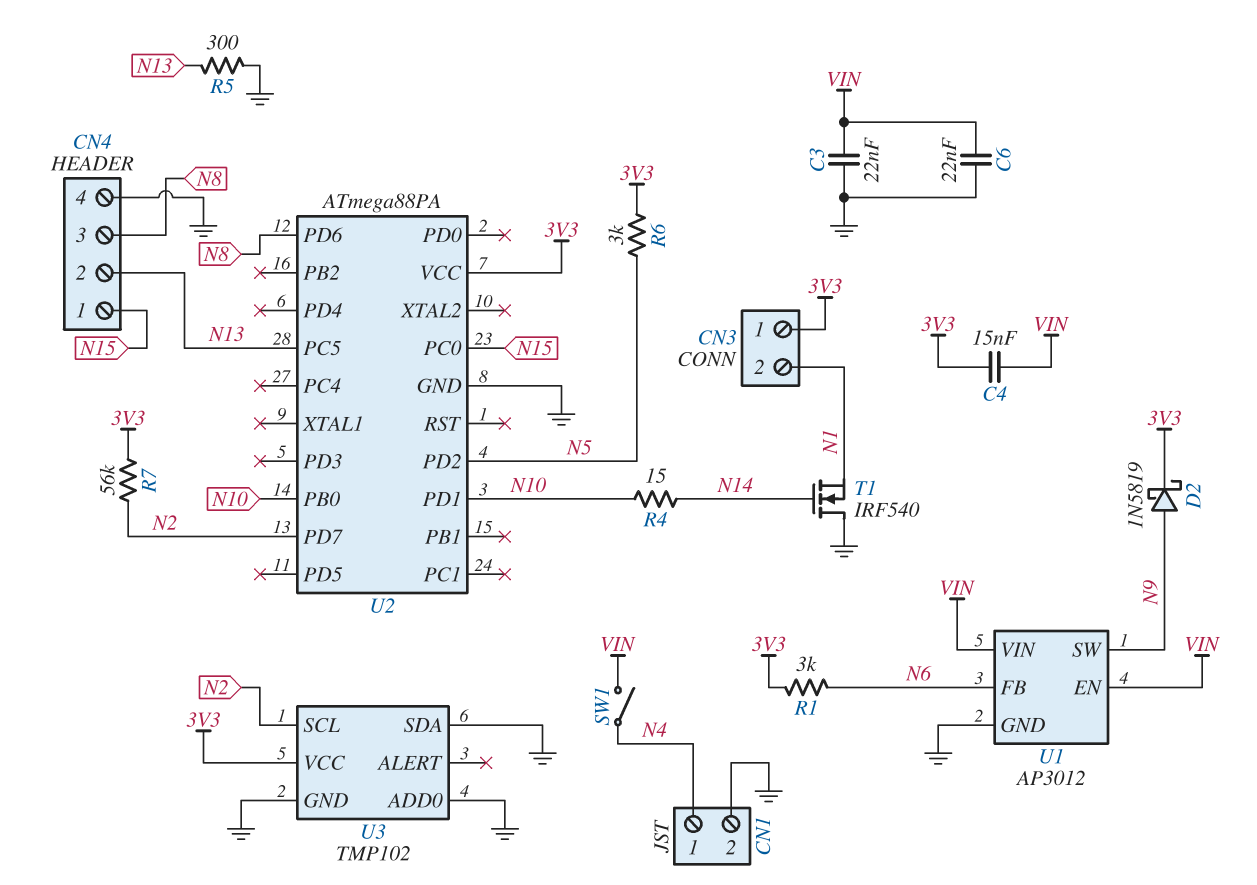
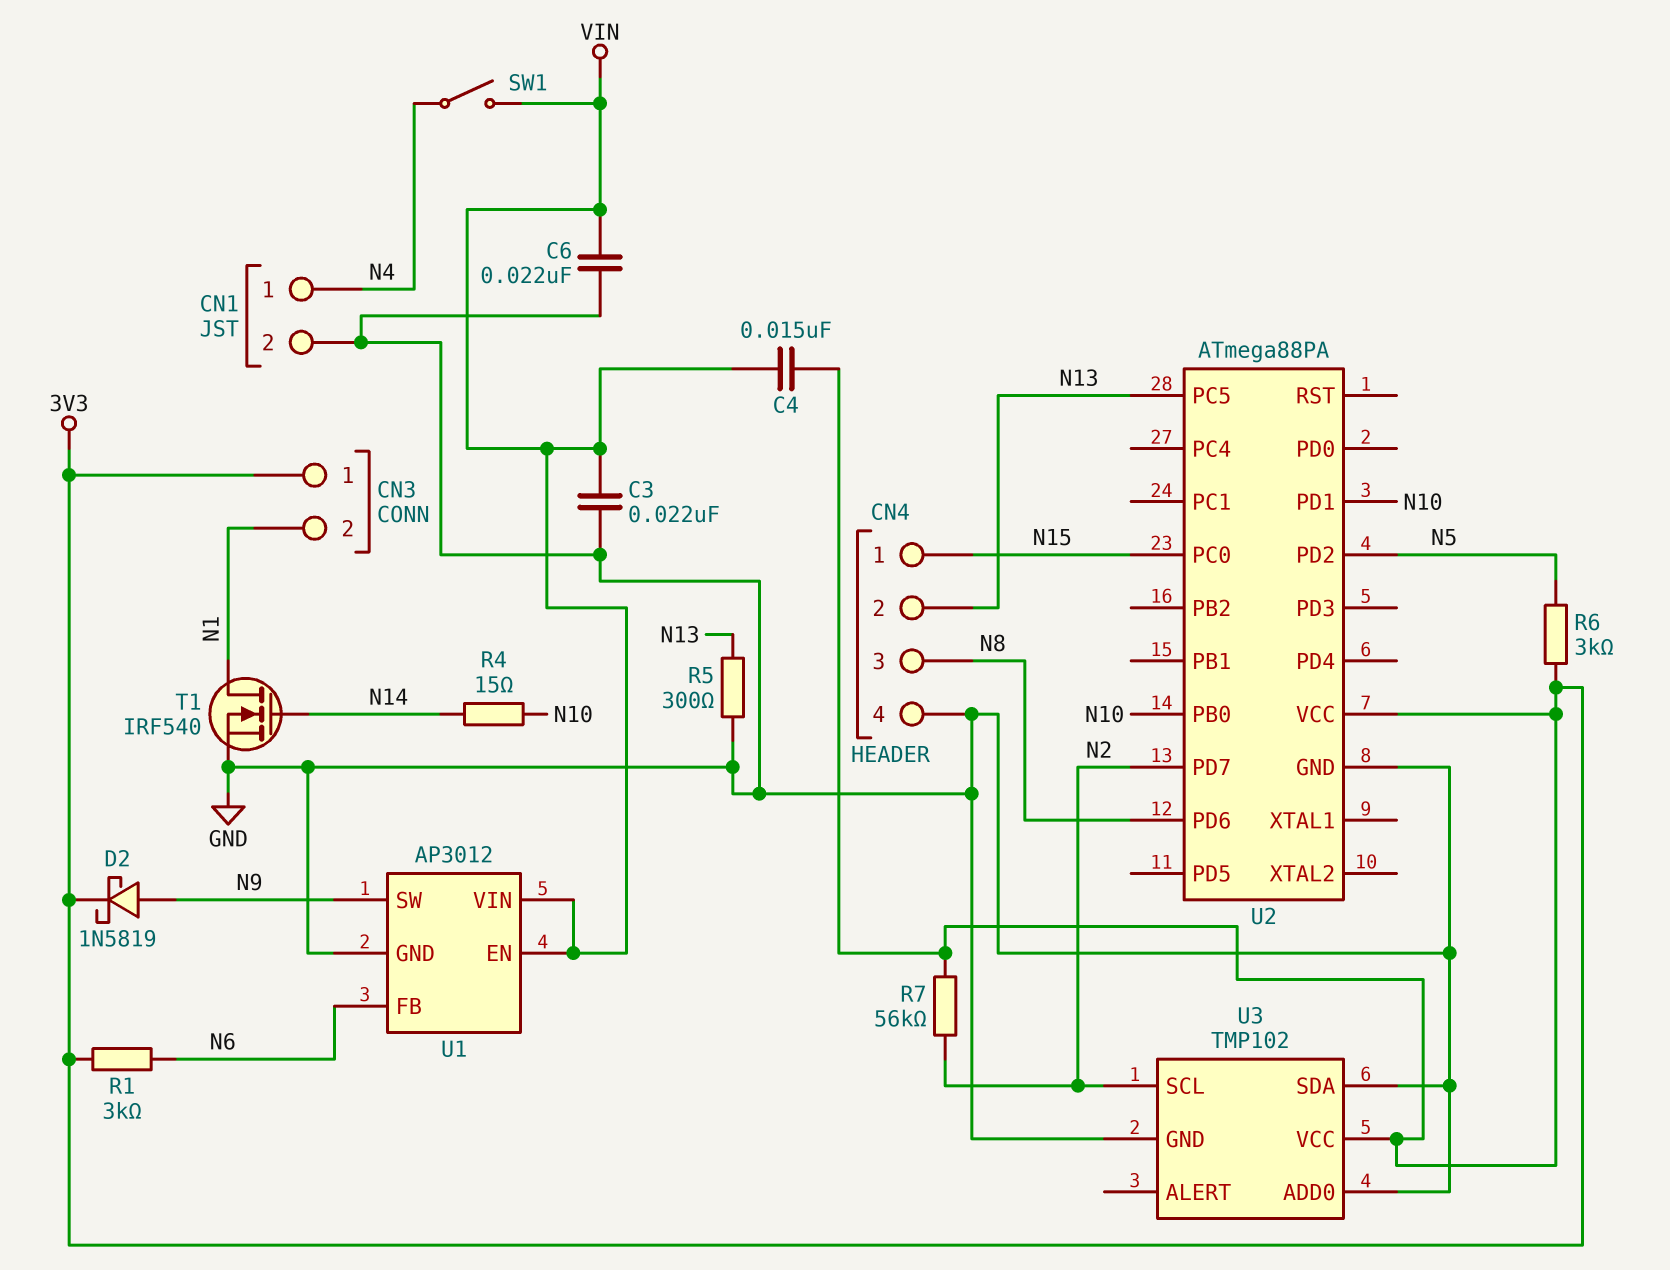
T1: NMOS IRF540 (G N14, D GND, S N1) -> NMOS IRF540 (G N14, D N1, S GND)

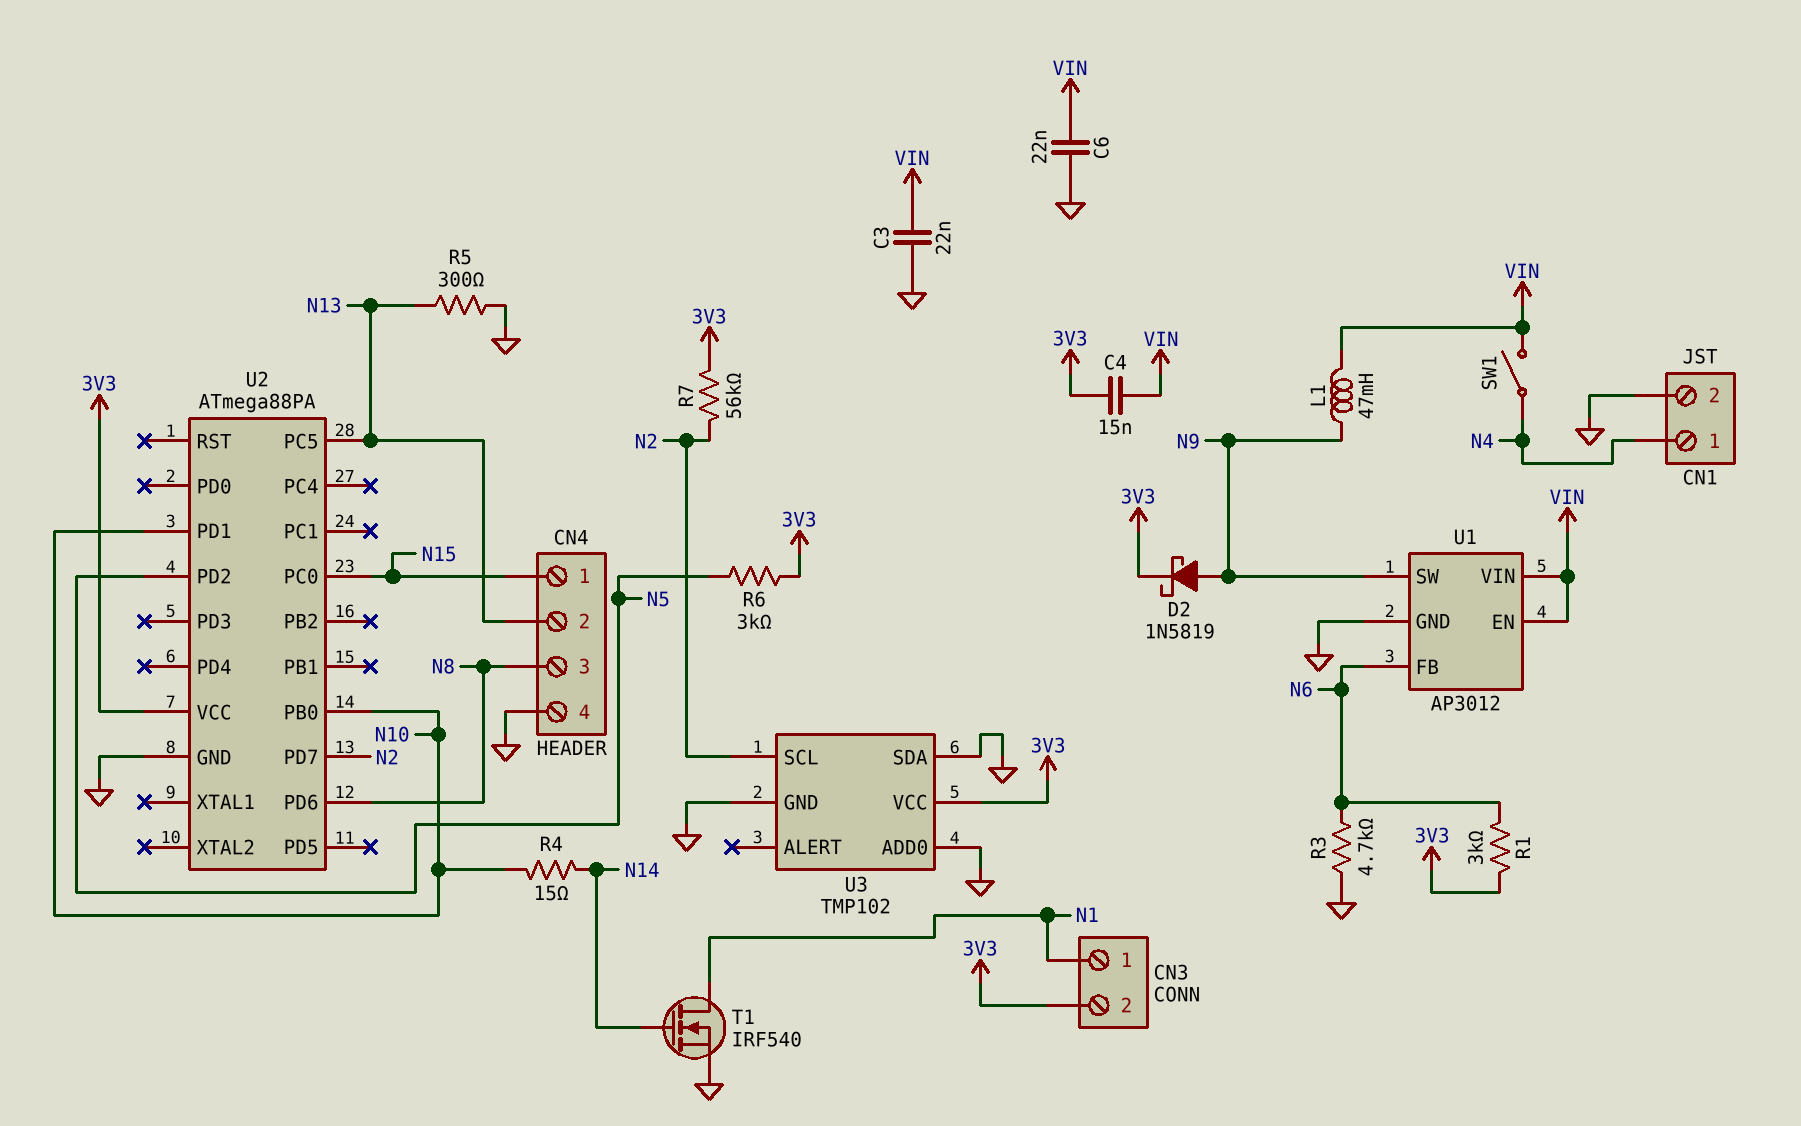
CN3 pin 1: 3V3 -> N1
CN3 pin 2: N1 -> 3V3
L1: none -> 47mH (N9, VIN)
R3: none -> 4.7k (GND, N6)

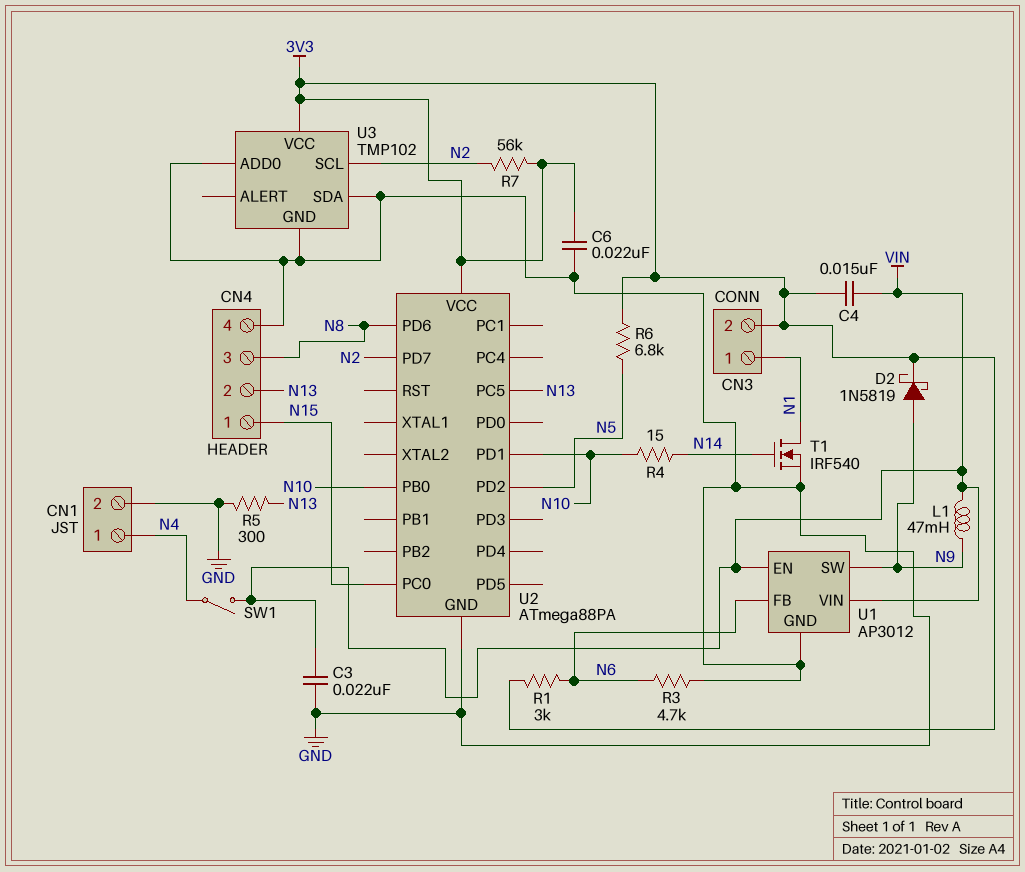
C6: 22nF (GND, VIN) -> 22nF (3V3, GND)
R6: 3k (3V3, N5) -> 6.8k (3V3, N5)

